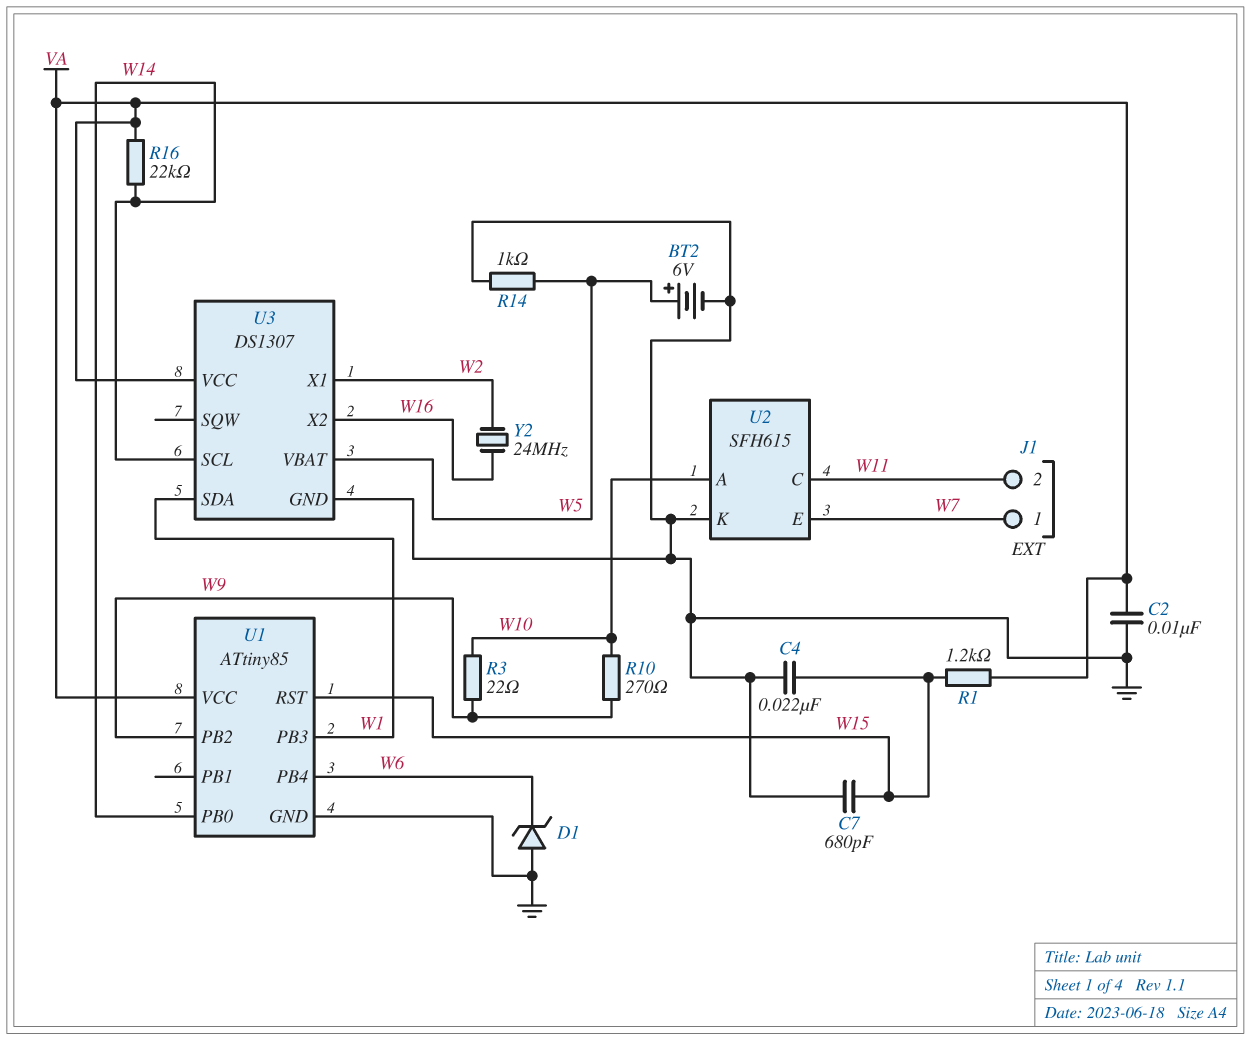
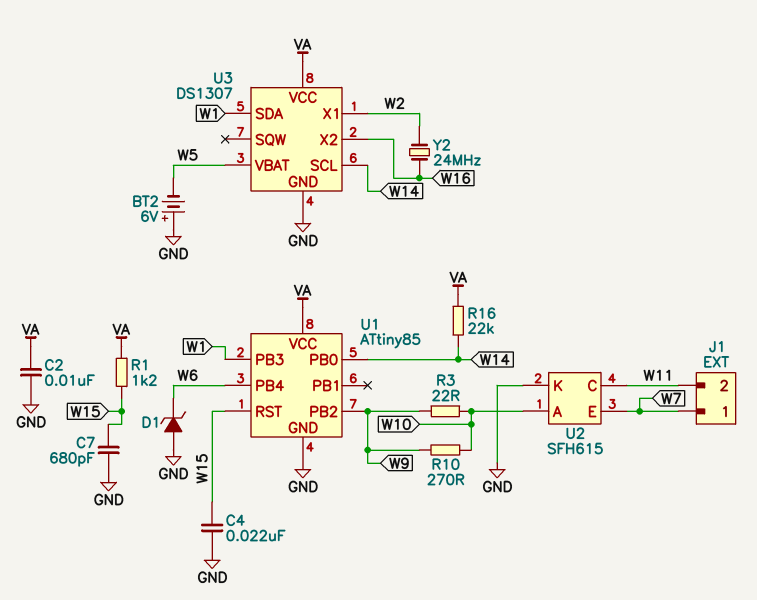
BT2: 6V (plus W5, minus GND) -> 6V (plus GND, minus W5)
R14: 1k (GND, W5) -> none

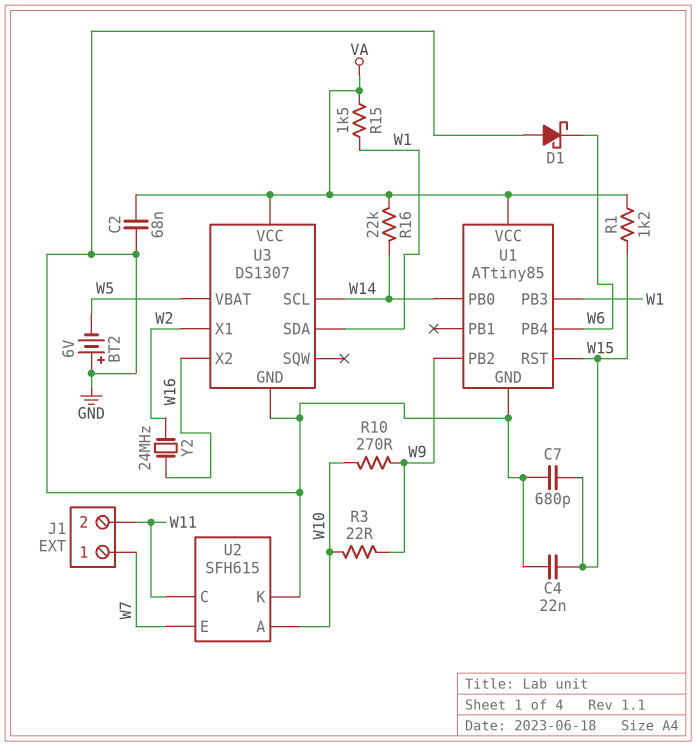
C2: 10nF (GND, VA) -> 68nF (GND, VA)
D1: zener (A GND, K W6) -> schottky (A GND, K W6)
R15: none -> 1.5k (VA, W1)

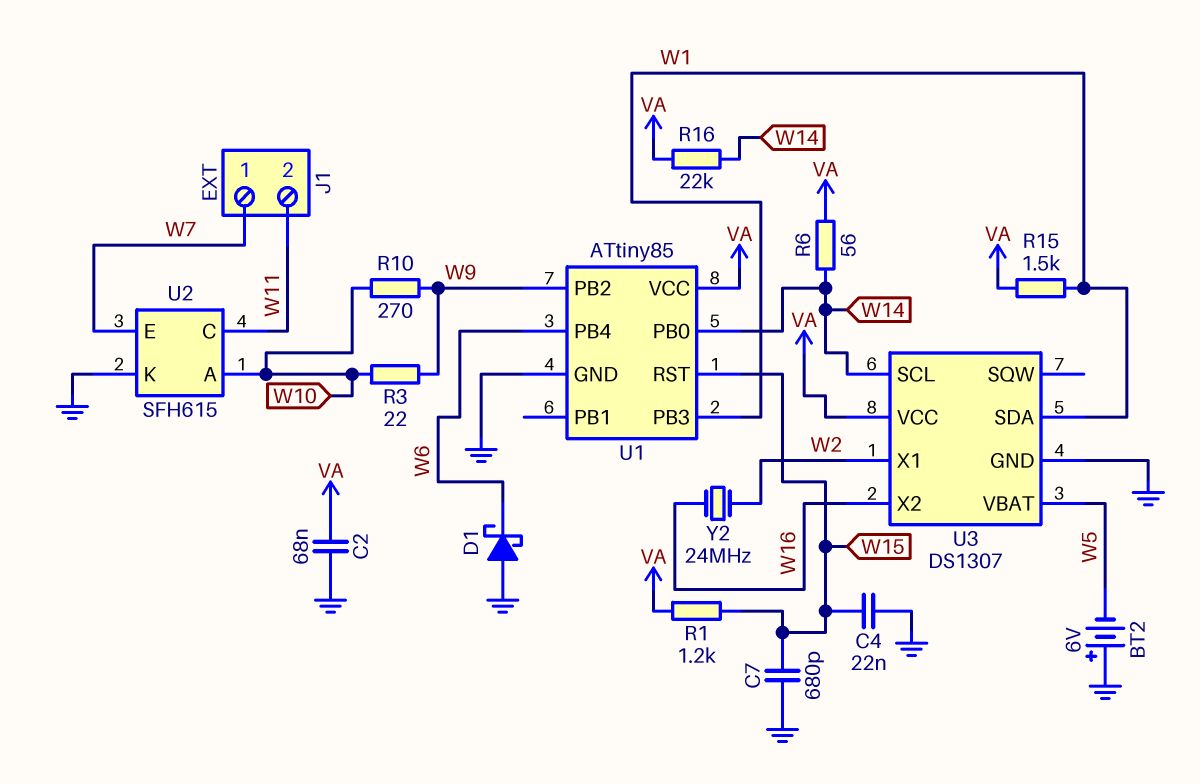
R6: none -> 56 (VA, W14)

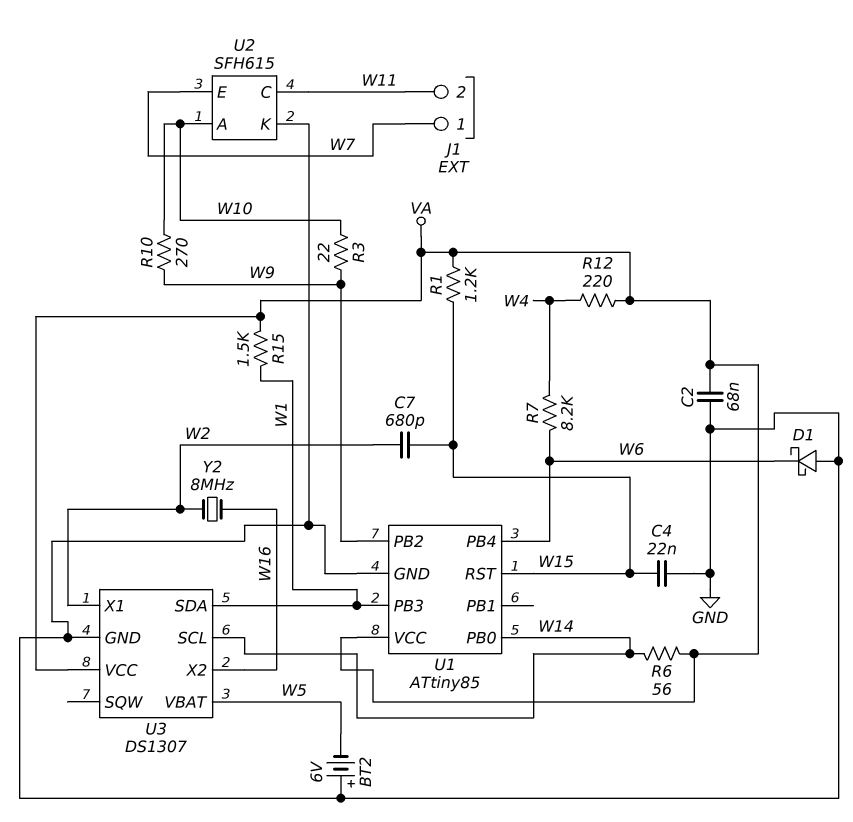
C7: 680pF (GND, W15) -> 680pF (W2, W15)
R7: none -> 8.2k (W4, W6)
R12: none -> 220 (VA, W4)
R16: 22k (VA, W14) -> none
Y2: 24MHz (W2, W16) -> 8MHz (W2, W16)

